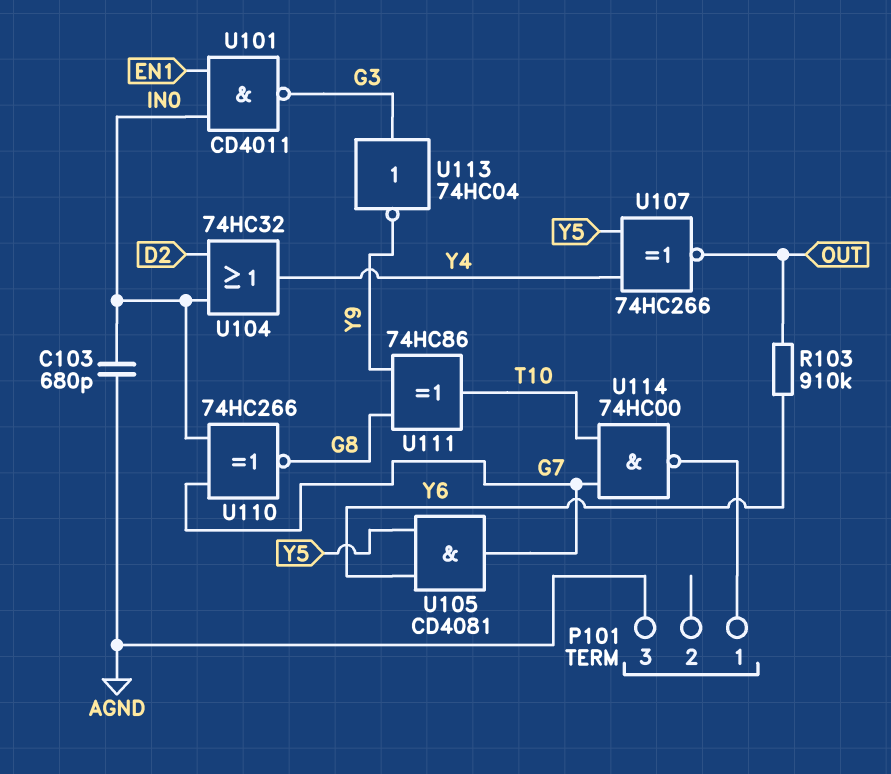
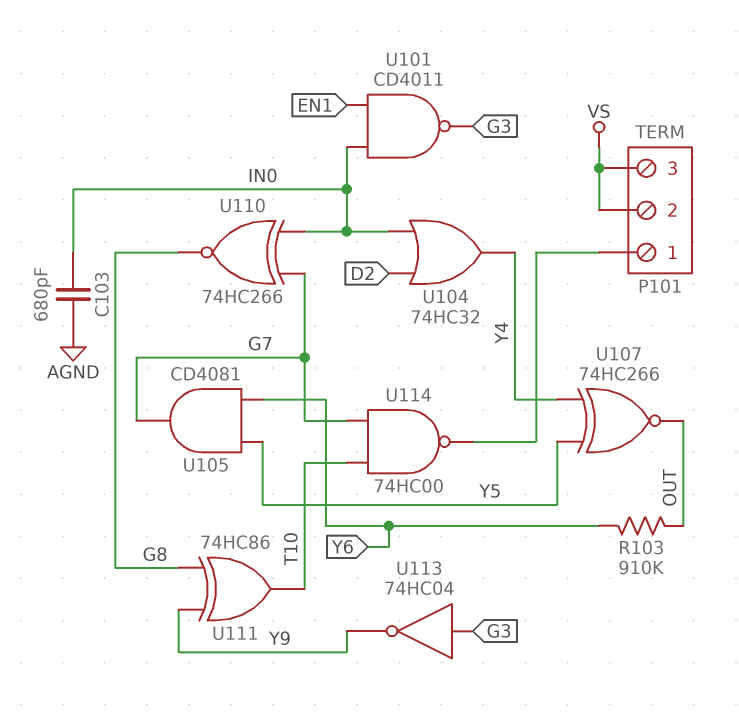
P101 pin 2: none -> VS
P101 pin 3: AGND -> VS

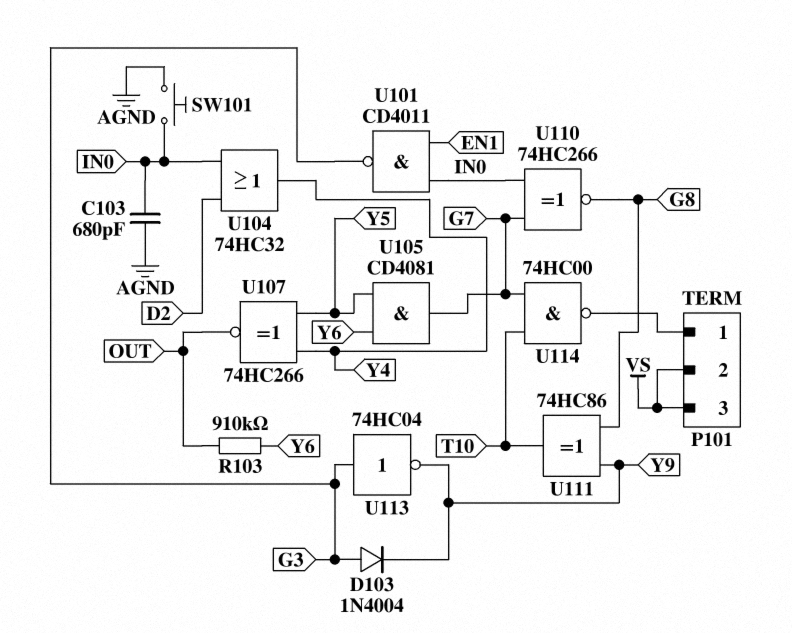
D103: none -> diode 1N4004 (A G3, K Y9)
SW101: none -> button (AGND, IN0)

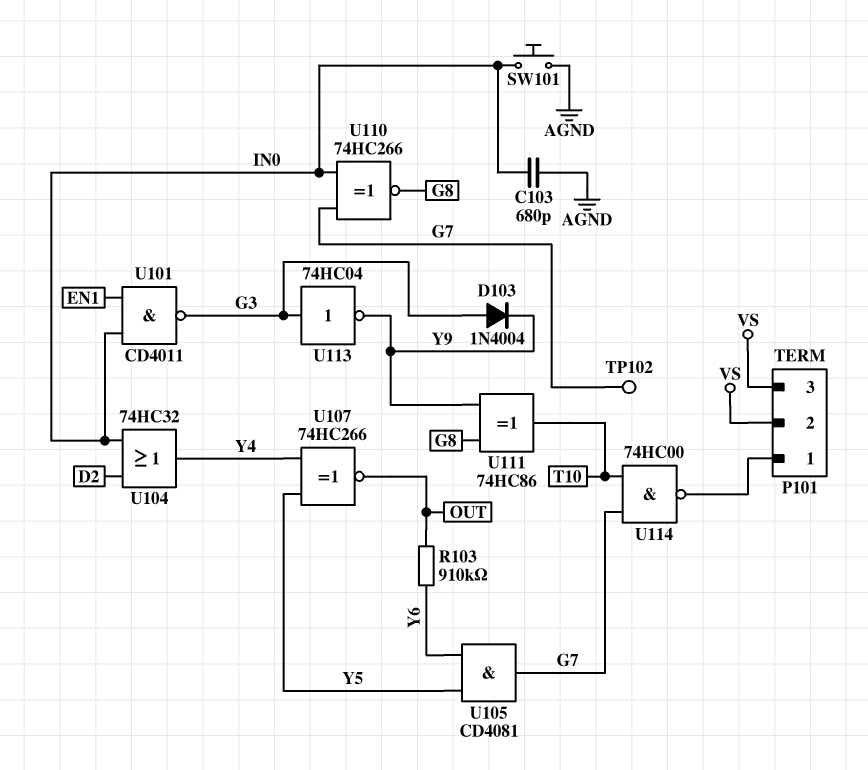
TP102: none -> test point (G7)

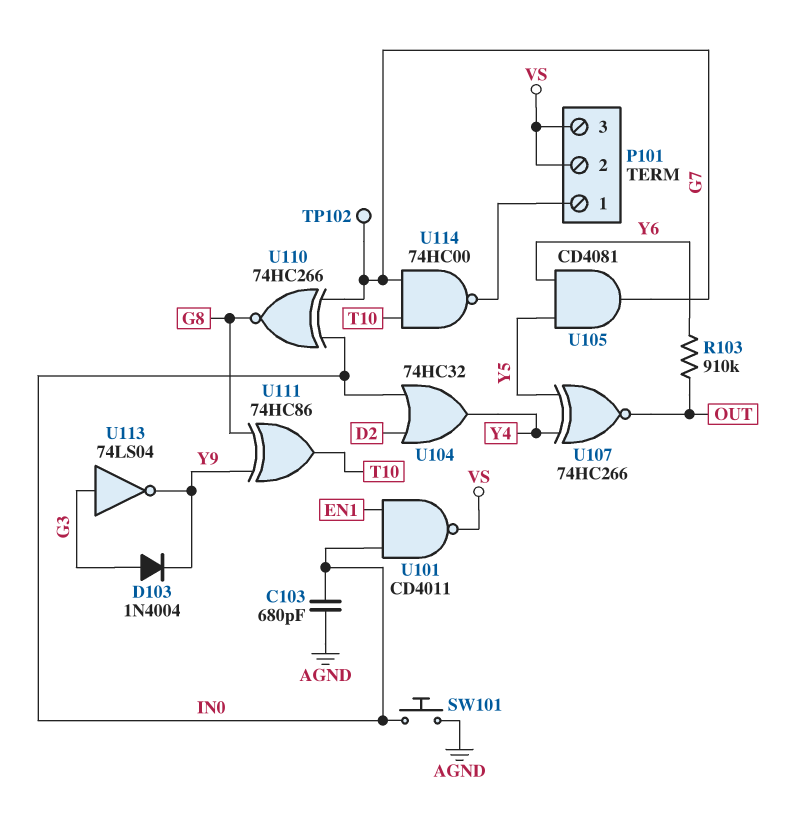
U101: NAND CD4011 (in EN1, in IN0, out G3) -> NAND CD4011 (in EN1, in IN0, out VS)
U113: NOT 74HC04 (in G3, out Y9) -> NOT 74LS04 (in G3, out Y9)

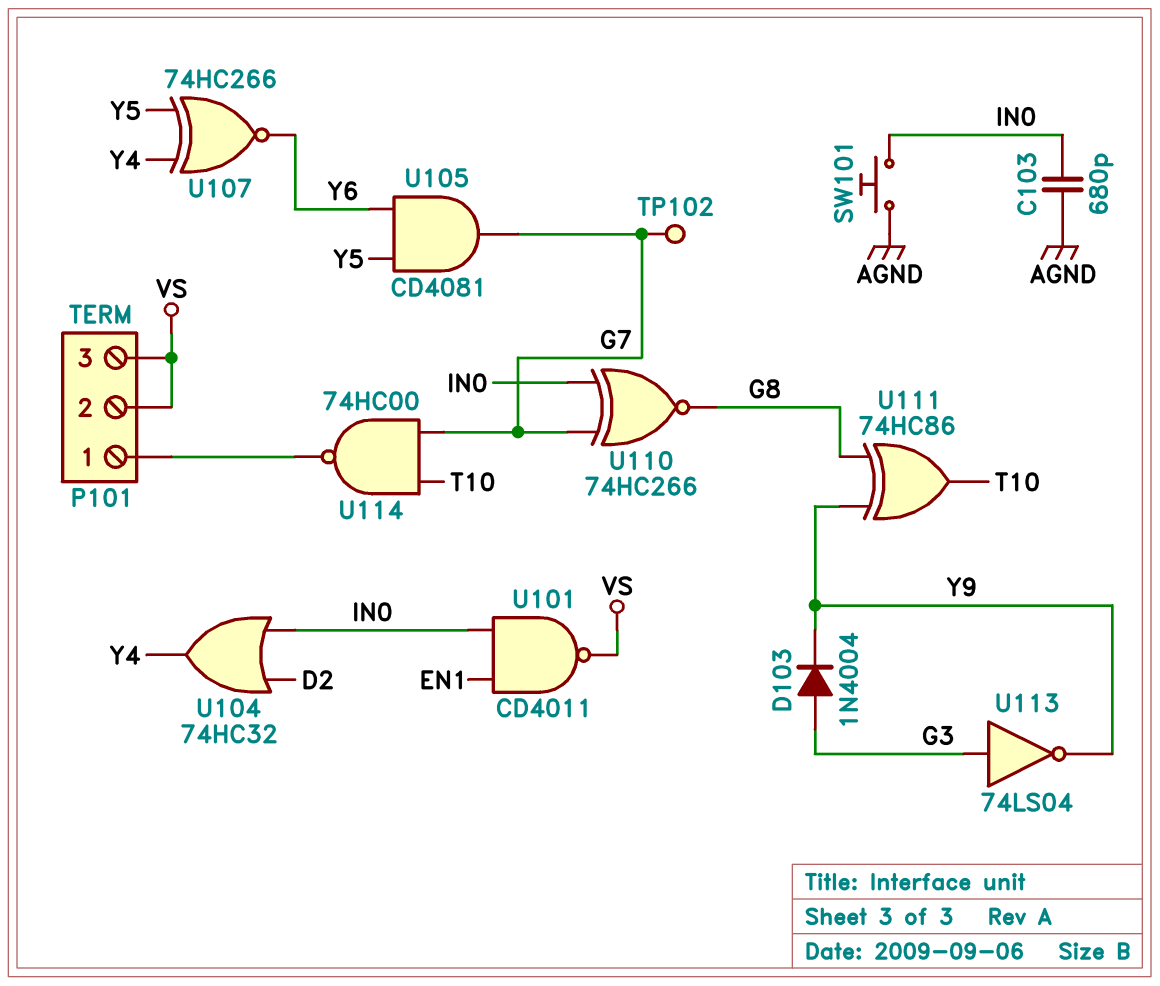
R103: 910k (OUT, Y6) -> none
U107: XNOR 74HC266 (in Y4, in Y5, out OUT) -> XNOR 74HC266 (in Y4, in Y5, out Y6)

